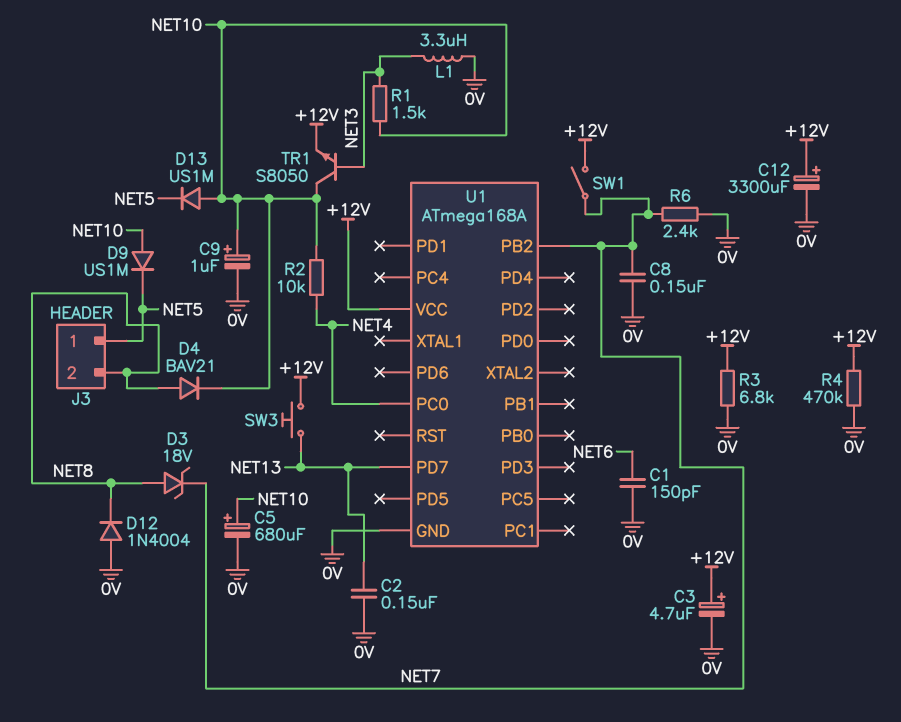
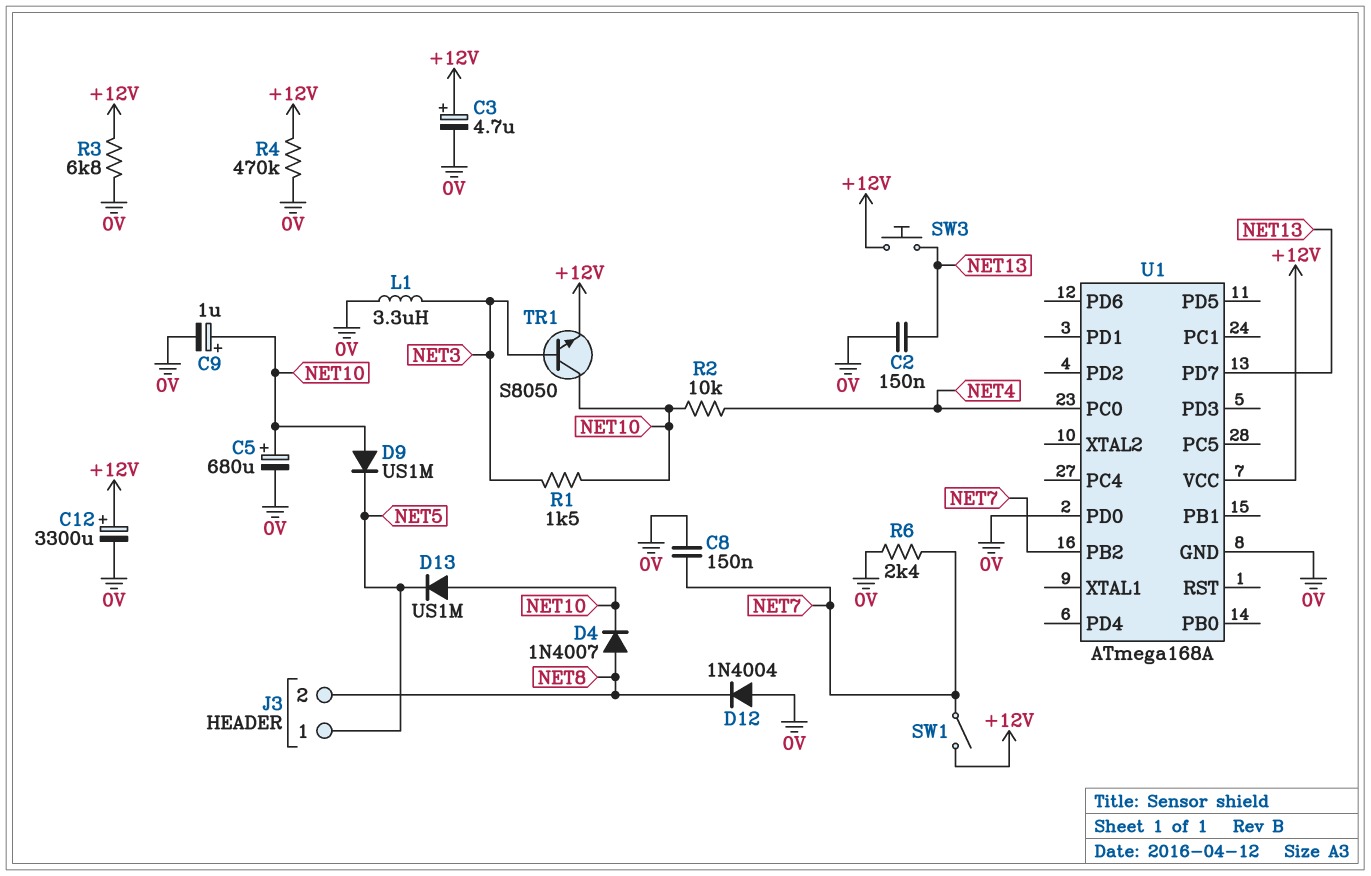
C1: 150pF (0V, NET6) -> none
D3: zener 18V (A NET8, K NET7) -> none
D4: diode BAV21 (A NET8, K NET10) -> diode 1N4007 (A NET8, K NET10)
U1 pin PD0: none -> 0V

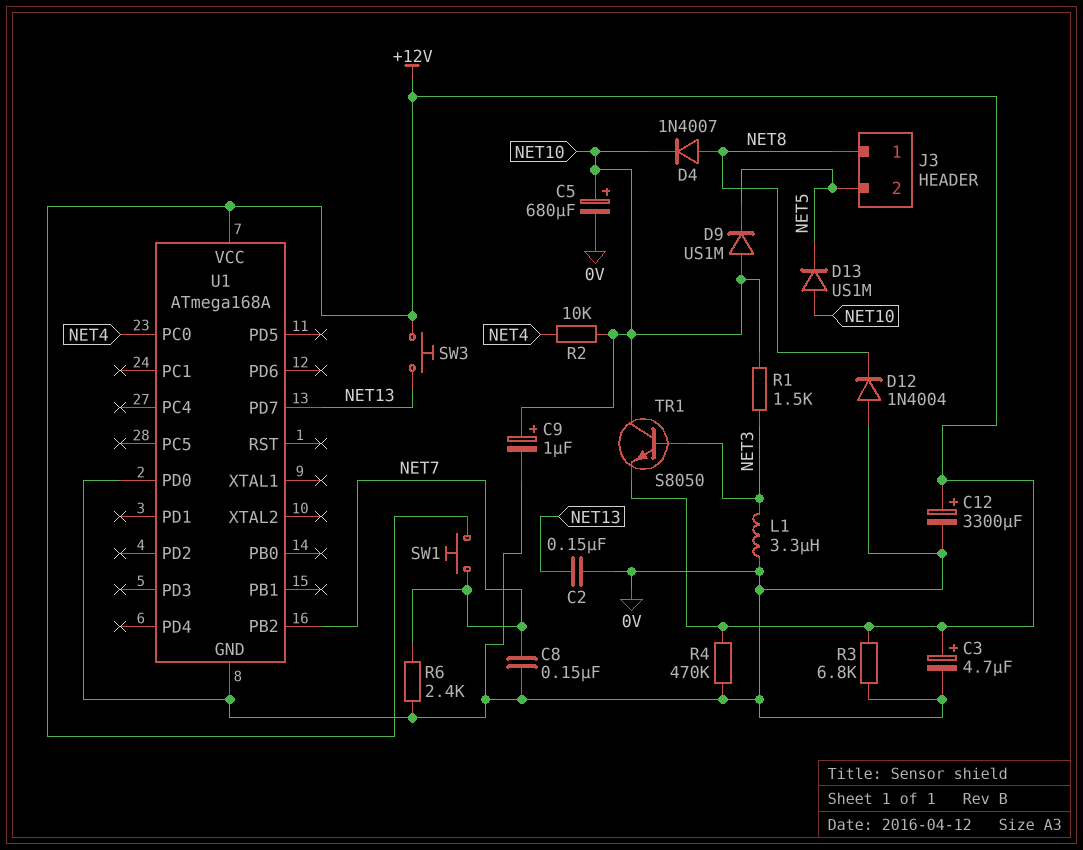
J3 pin 1: NET5 -> NET8
J3 pin 2: NET8 -> NET5
SW1: switch (+12V, NET7) -> button (+12V, NET7)

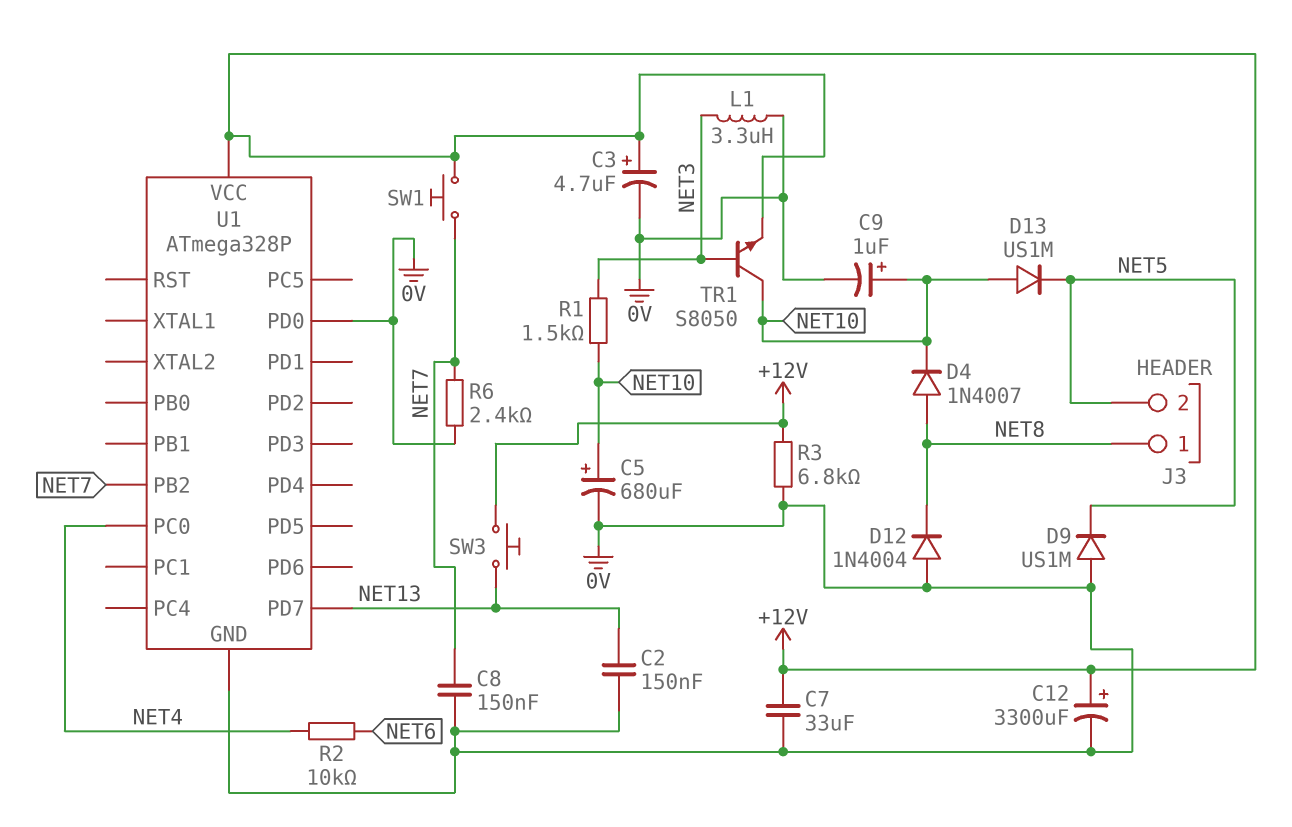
C7: none -> 33uF (+12V, 0V)
D9: diode US1M (A NET10, K NET5) -> diode US1M (A 0V, K NET5)
R2: 10k (NET4, NET10) -> 10k (NET4, NET6)
R4: 470k (+12V, 0V) -> none
U1: ATmega168A -> ATmega328P

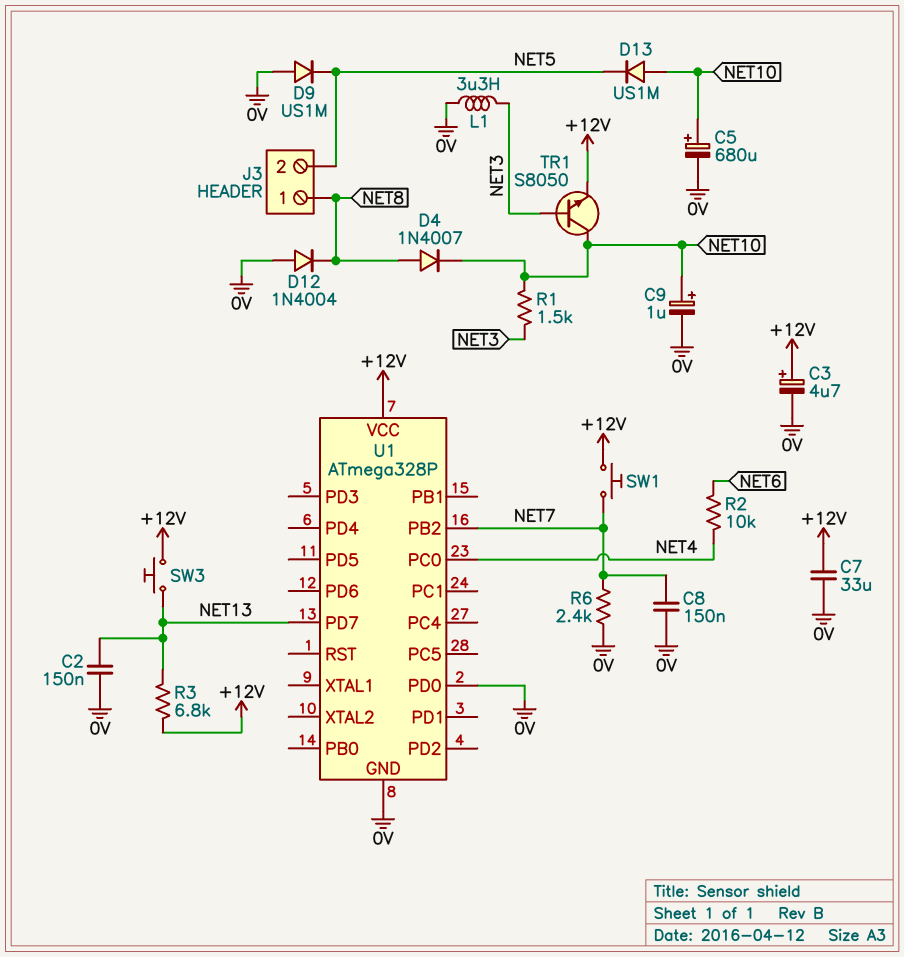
C12: 3300uF (plus +12V, minus 0V) -> none
R3: 6.8k (+12V, 0V) -> 6.8k (+12V, NET13)

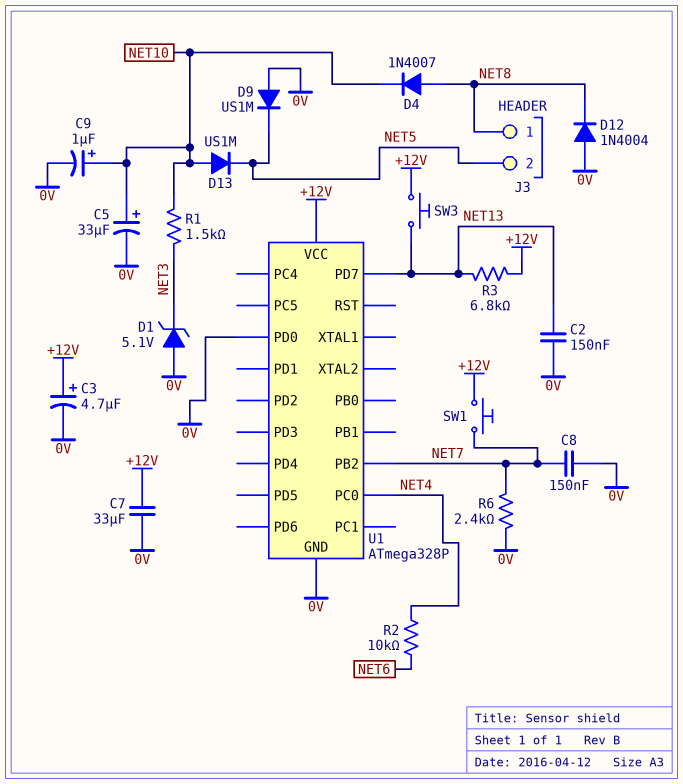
C5: 680uF (plus NET10, minus 0V) -> 33uF (plus NET10, minus 0V)
D1: none -> zener 5.1V (A 0V, K NET3)
L1: 3.3uH (0V, NET3) -> none
TR1: NPN S8050 (B NET3, C NET10, E +12V) -> none

